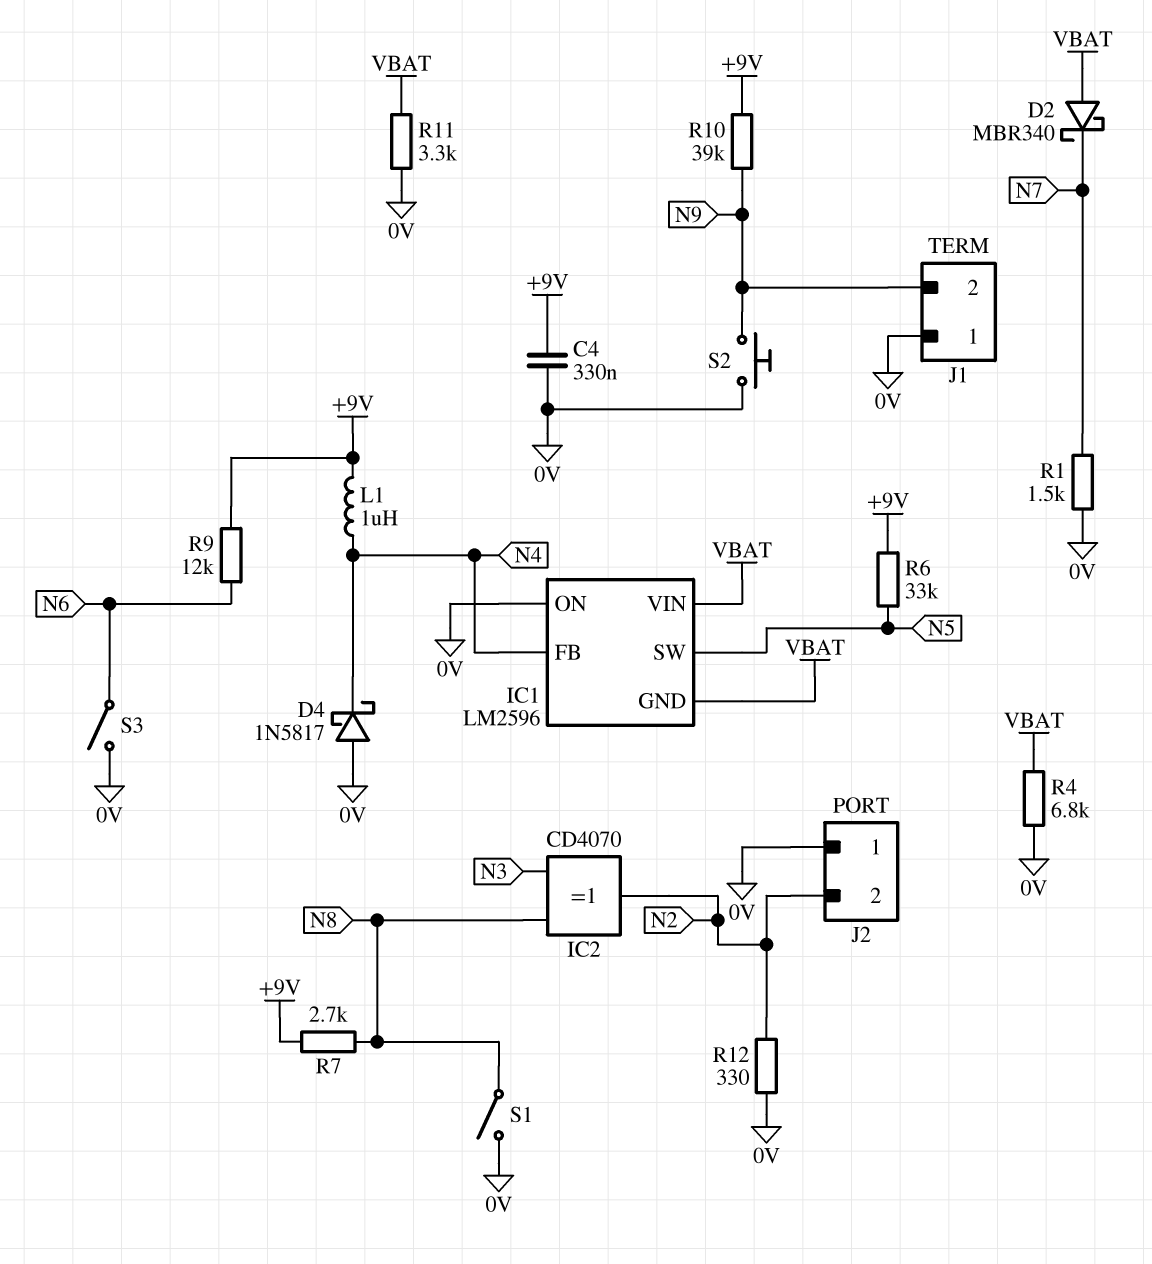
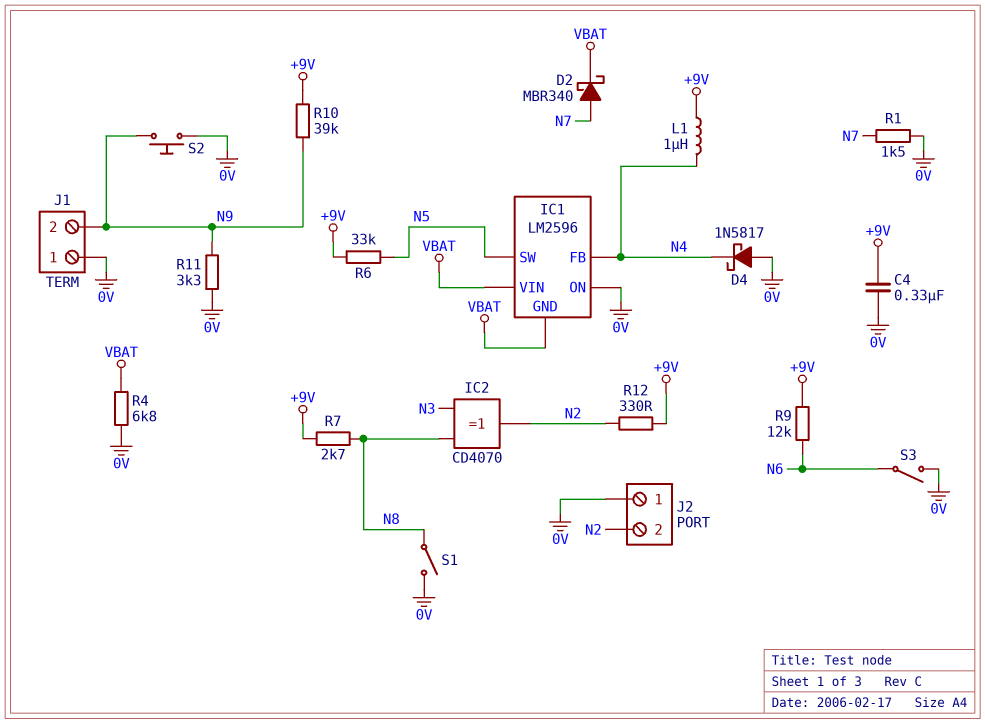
D2: schottky MBR340 (A VBAT, K N7) -> schottky MBR340 (A N7, K VBAT)
R11: 3.3k (0V, VBAT) -> 3.3k (0V, N9)
R12: 330 (0V, N2) -> 330 (+9V, N2)

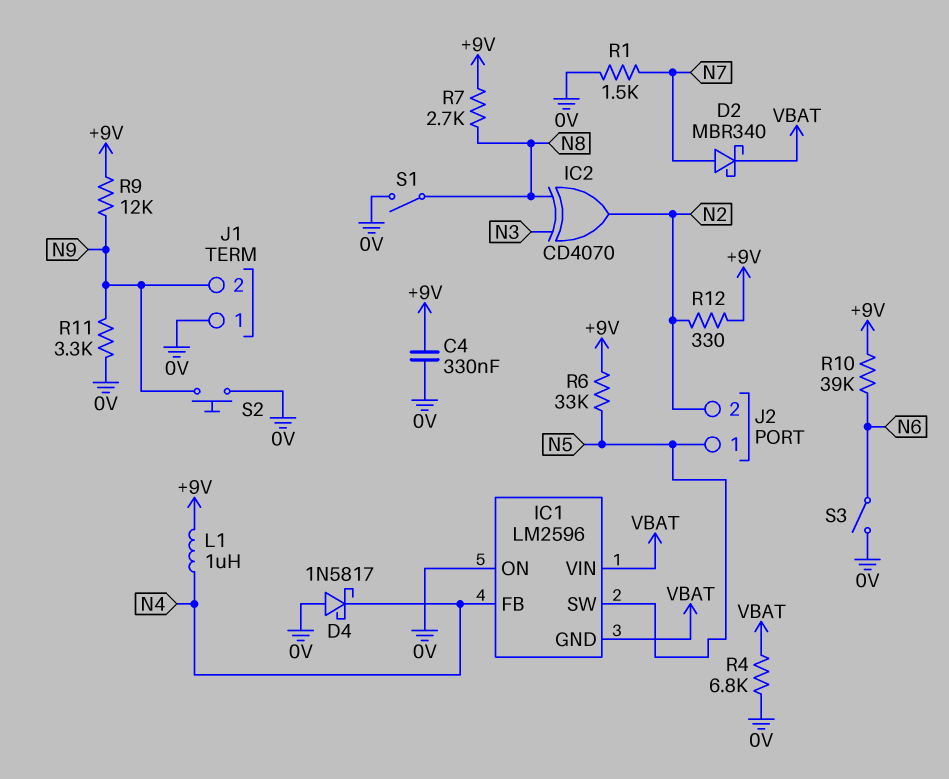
J2 pin 1: 0V -> N5
R9: 12k (+9V, N6) -> 12k (+9V, N9)
R10: 39k (+9V, N9) -> 39k (+9V, N6)

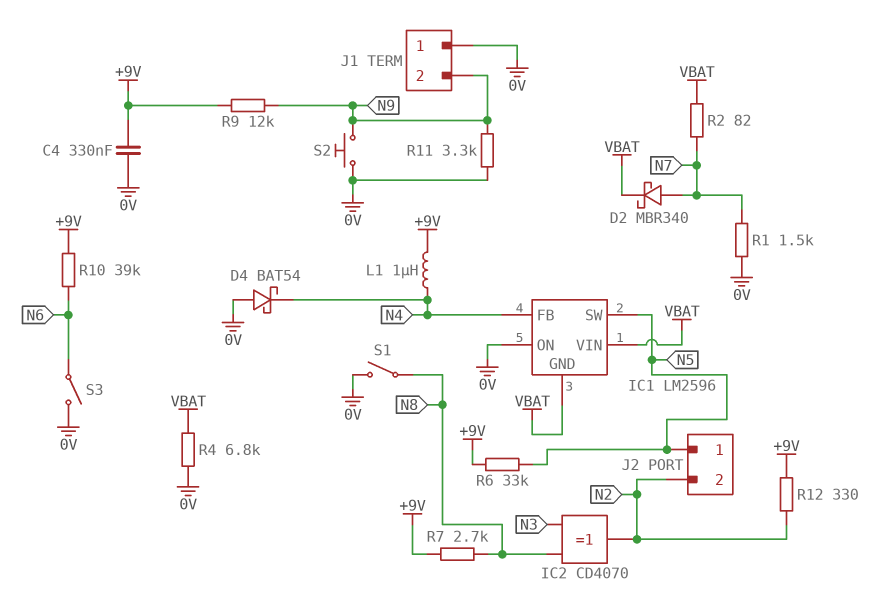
D4: schottky 1N5817 (A 0V, K N4) -> schottky BAT54 (A 0V, K N4)
R2: none -> 82 (N7, VBAT)

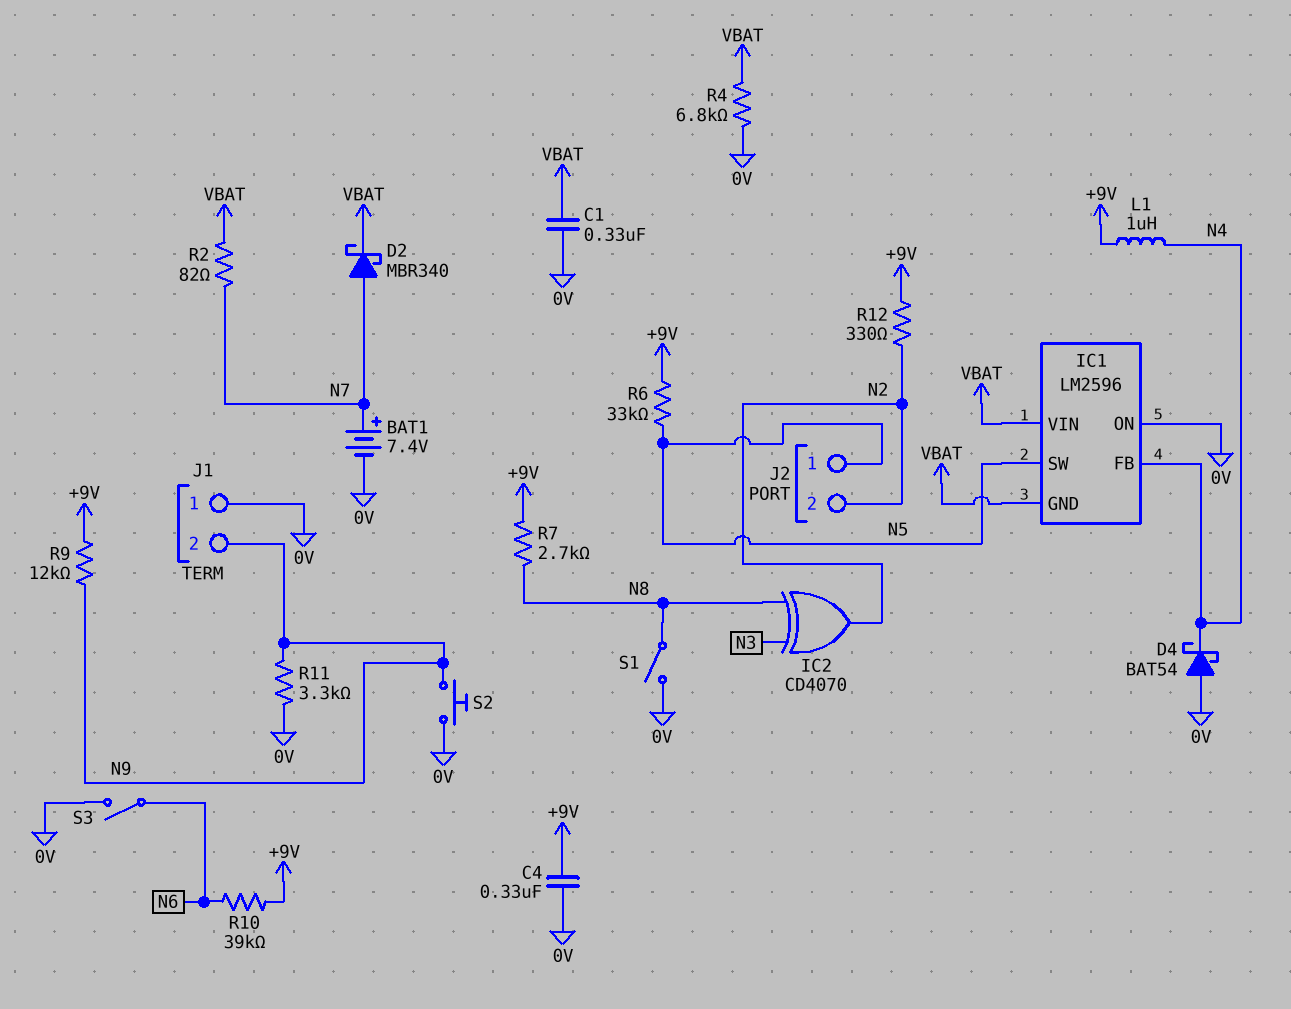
BAT1: none -> 7.4V (plus N7, minus 0V)
C1: none -> 330nF (0V, VBAT)
R1: 1.5k (0V, N7) -> none

